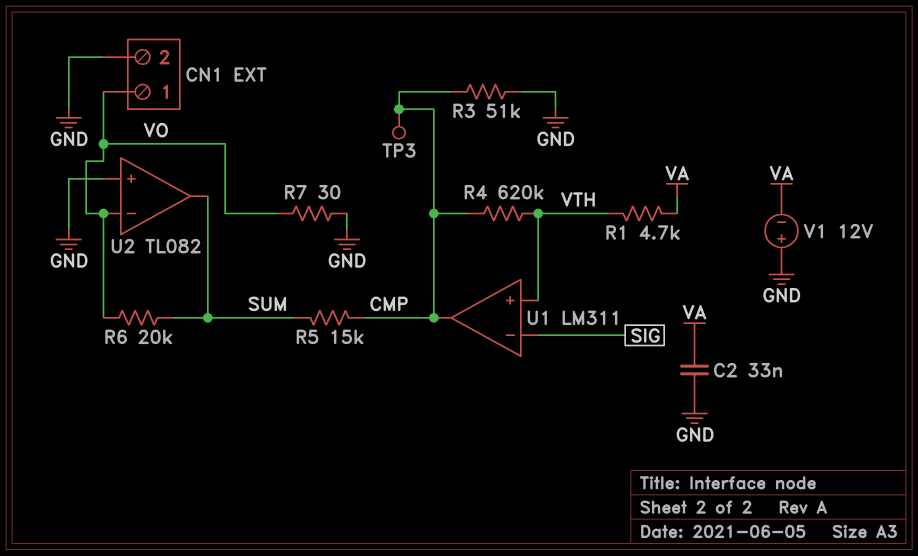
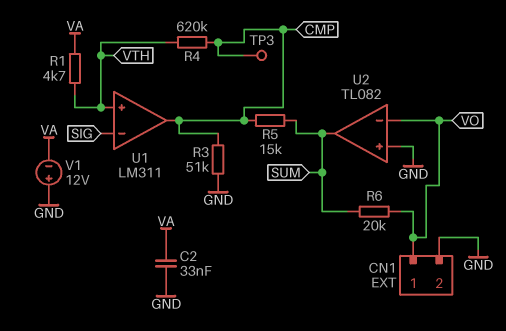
R7: 30 (GND, VO) -> none

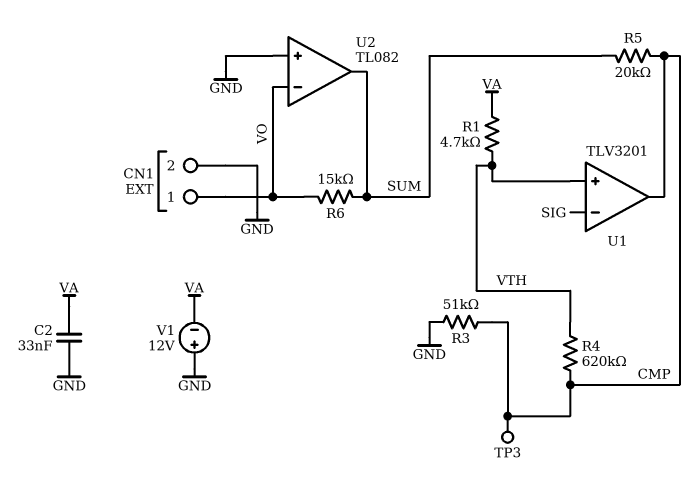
R5: 15k (CMP, SUM) -> 20k (CMP, SUM)
R6: 20k (SUM, VO) -> 15k (SUM, VO)
U1: LM311 -> TLV3201

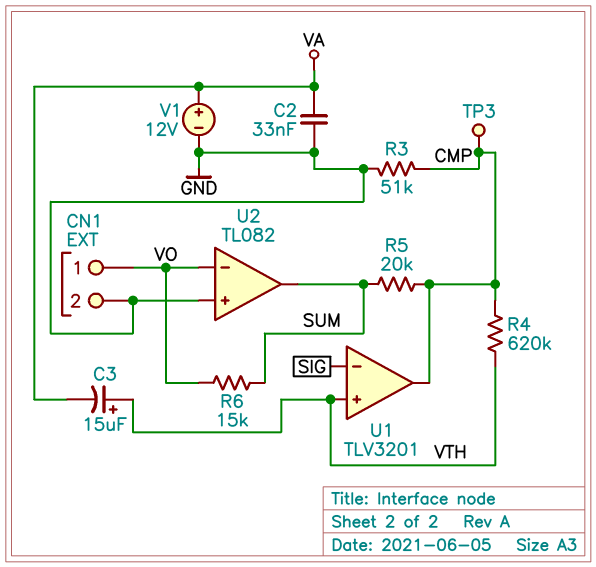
C3: none -> 15uF (plus VTH, minus VA)
R1: 4.7k (VA, VTH) -> none
V1: 12V (plus GND, minus VA) -> 12V (plus VA, minus GND)

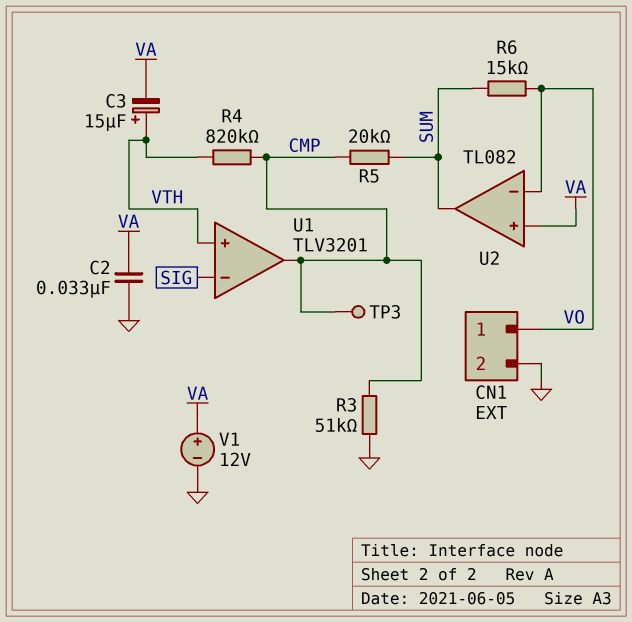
R4: 620k (CMP, VTH) -> 820k (CMP, VTH)
U2 pin in+: GND -> VA

